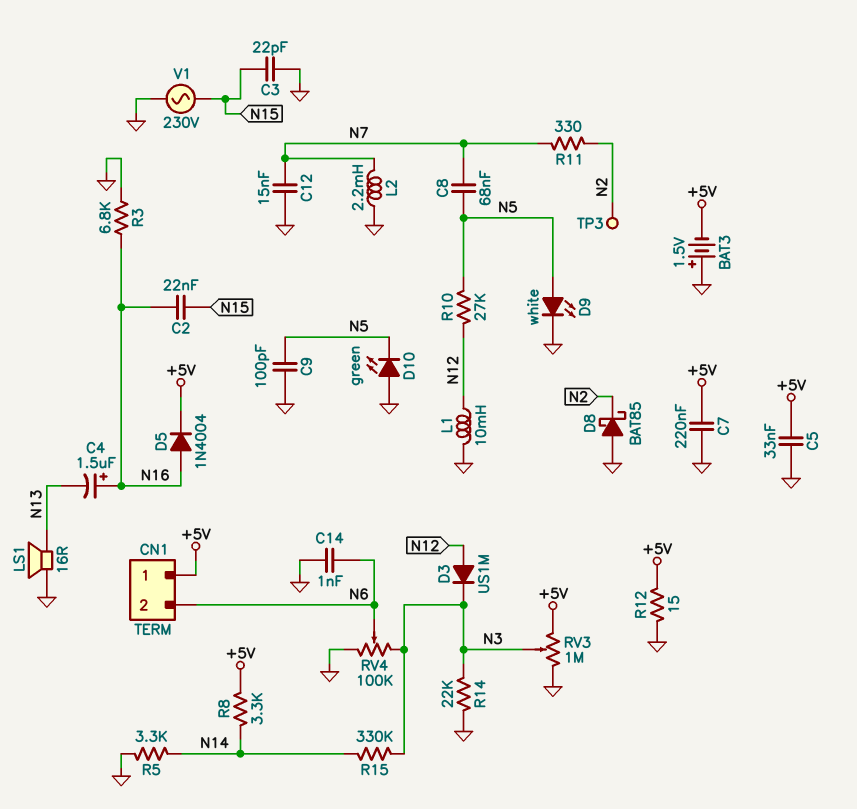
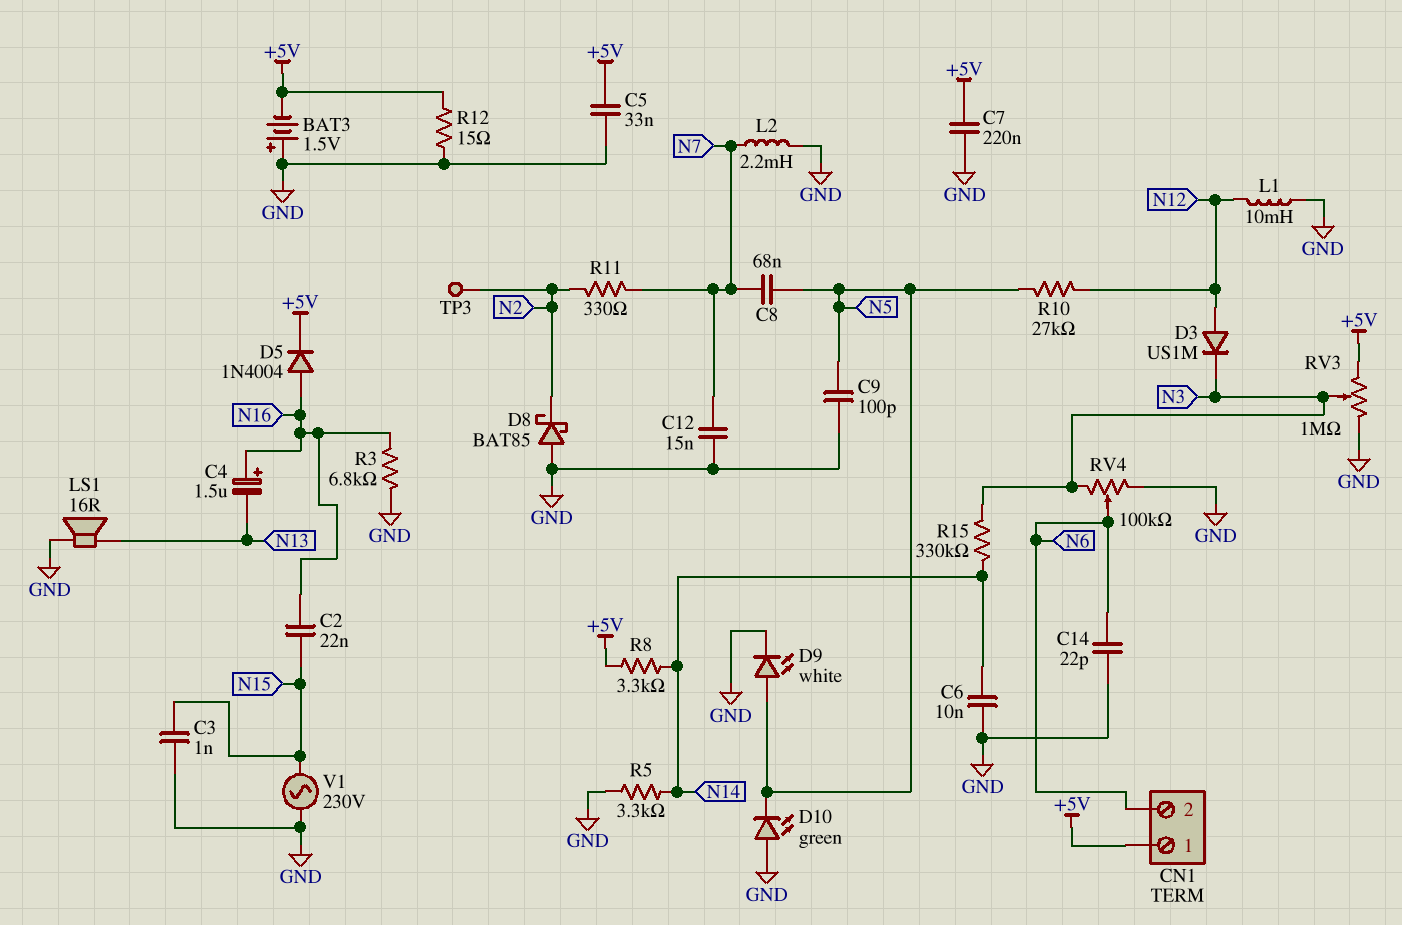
C3: 22pF (GND, N15) -> 1nF (GND, N15)
C6: none -> 10nF (GND, N14)
C14: 1nF (GND, N6) -> 22pF (GND, N6)
R14: 22k (GND, N3) -> none

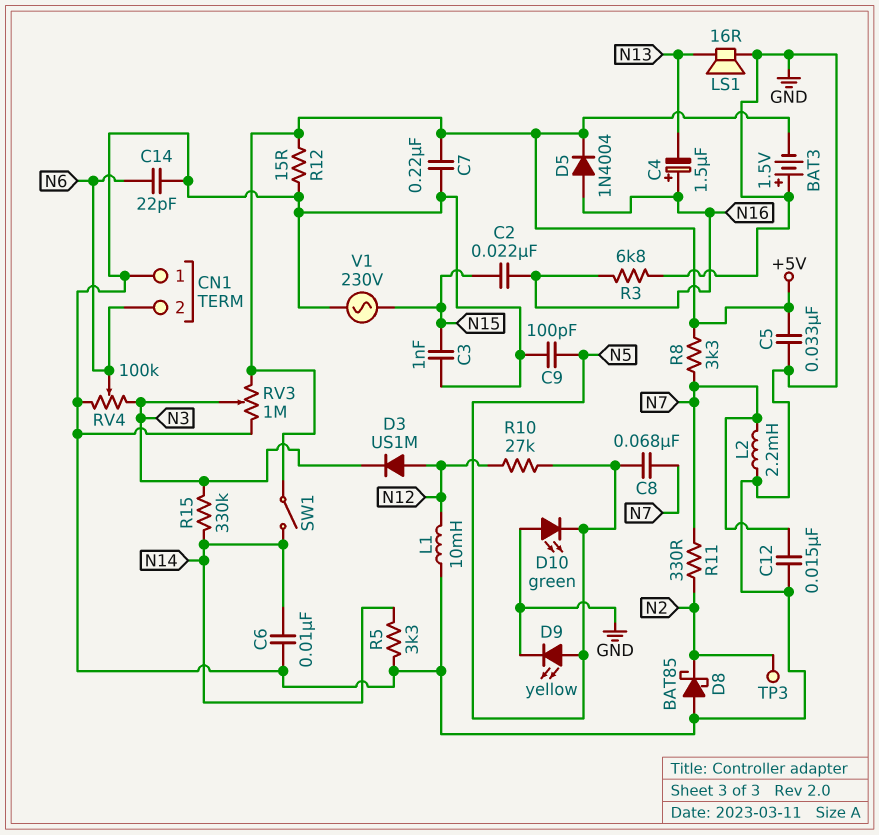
CN1 pin 1: +5V -> GND
D9: LED white (A N5, K GND) -> LED yellow (A N5, K GND)
R8: 3.3k (+5V, N14) -> 3.3k (+5V, N7)
SW1: none -> switch (+5V, N14)

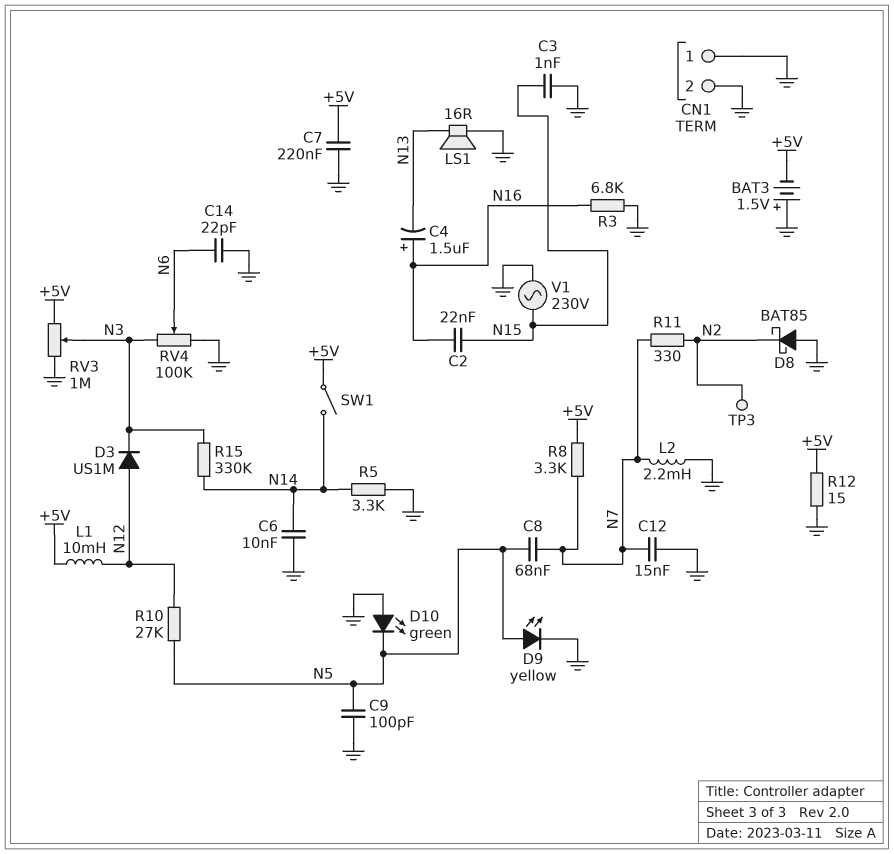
C5: 33nF (+5V, GND) -> none
CN1 pin 2: N6 -> GND
D5: diode 1N4004 (A N16, K +5V) -> none
L1: 10mH (GND, N12) -> 10mH (+5V, N12)

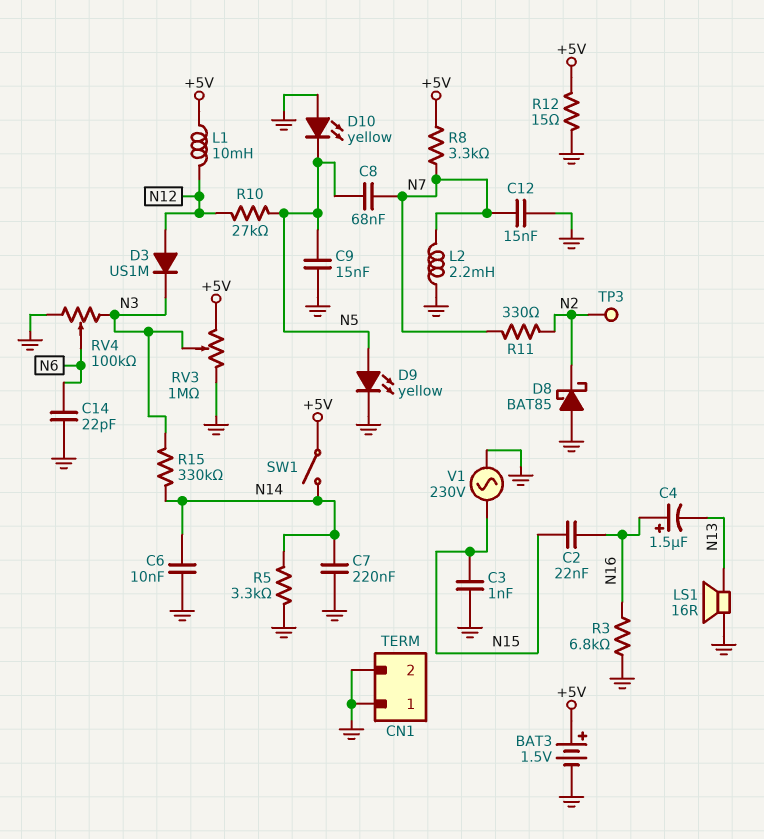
BAT3: 1.5V (plus GND, minus +5V) -> 1.5V (plus +5V, minus GND)
C7: 220nF (+5V, GND) -> 220nF (GND, N14)
C9: 100pF (GND, N5) -> 15nF (GND, N5)
D10: LED green (A GND, K N5) -> LED yellow (A GND, K N5)

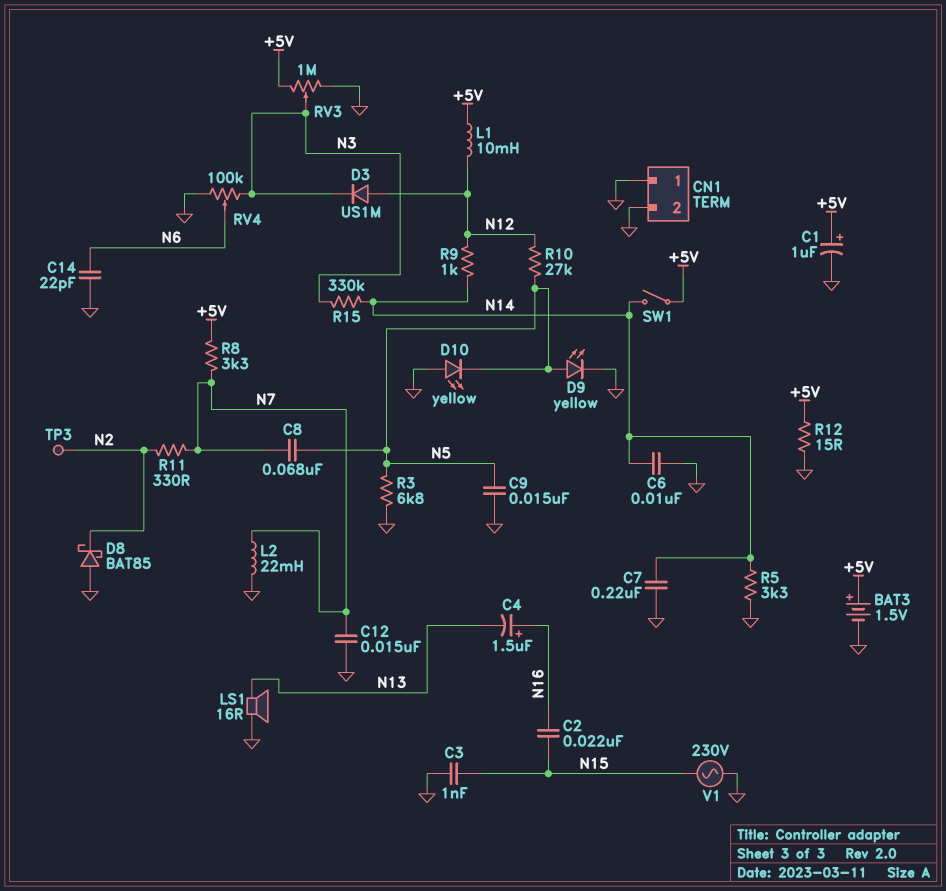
C1: none -> 1uF (plus +5V, minus GND)
L2: 2.2mH (GND, N7) -> 22mH (GND, N7)
R3: 6.8k (GND, N16) -> 6.8k (GND, N5)
R9: none -> 1k (N12, N14)

